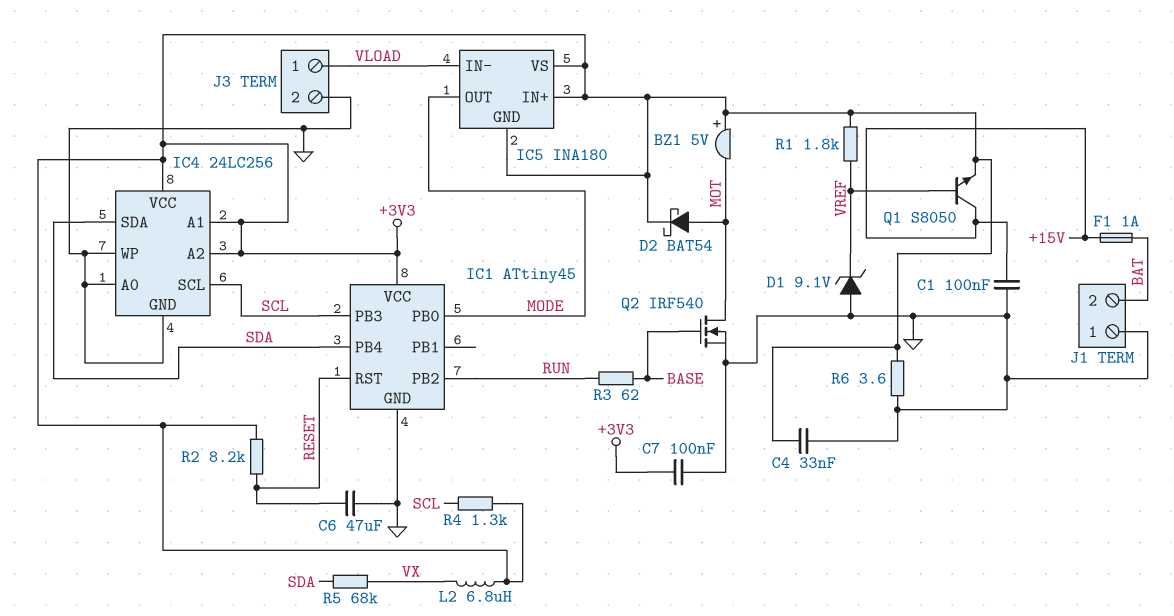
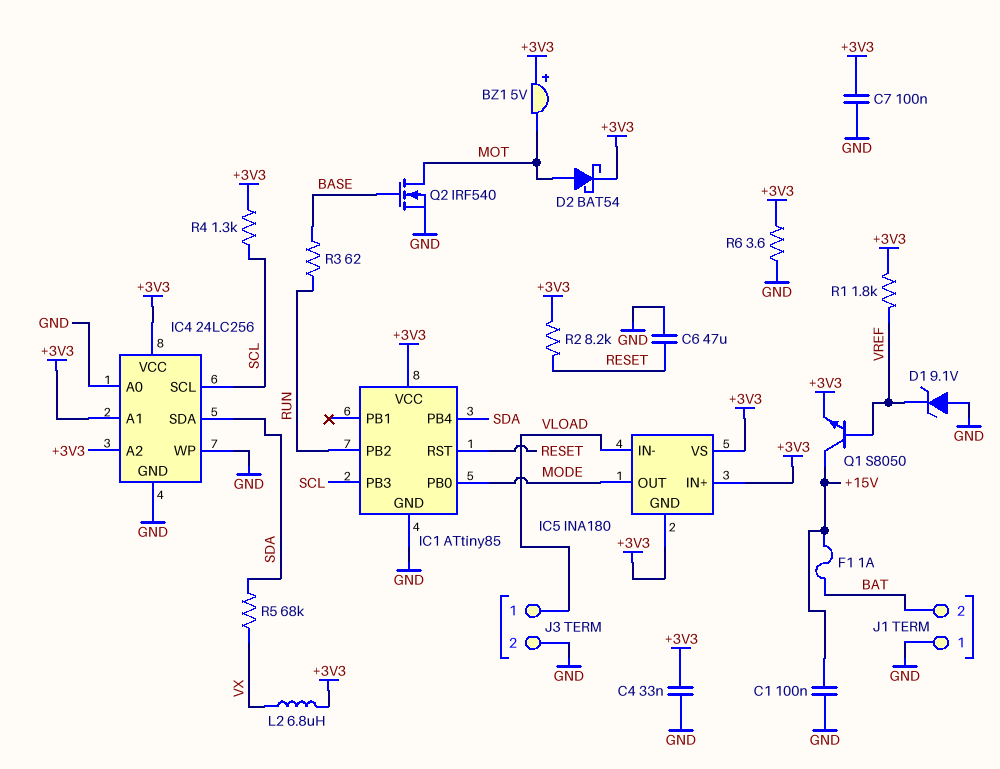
IC1: ATtiny45 -> ATtiny85

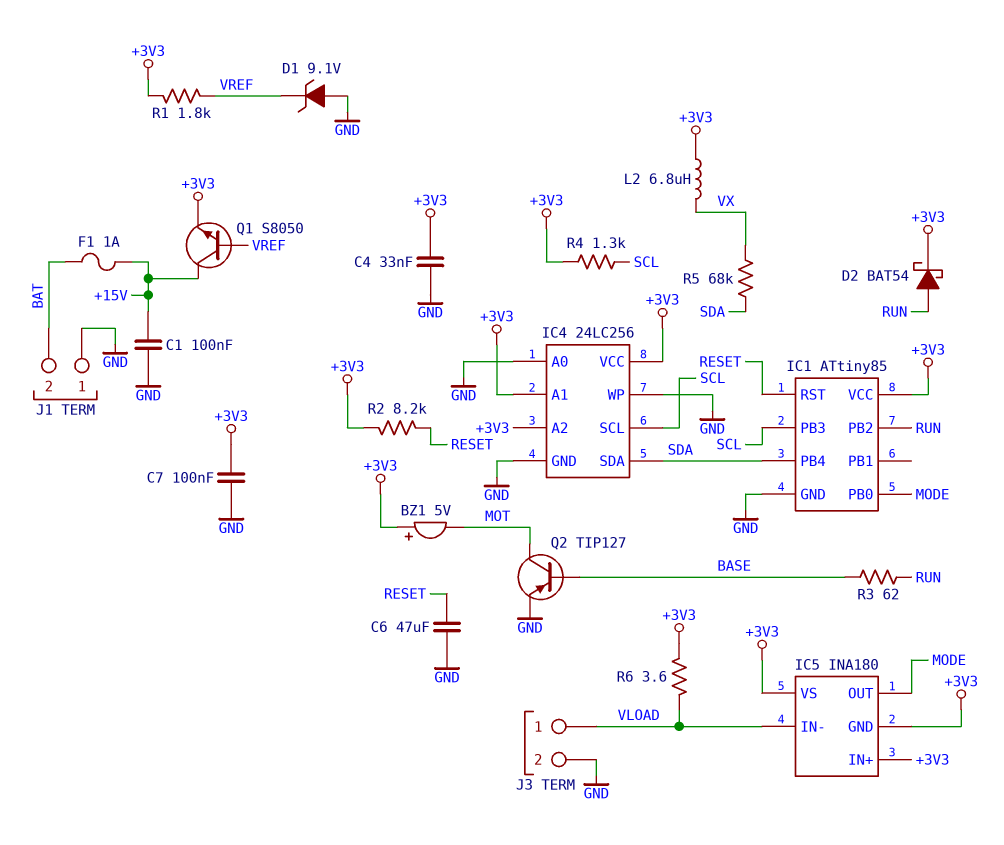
D2: schottky BAT54 (A MOT, K +3V3) -> schottky BAT54 (A RUN, K +3V3)
Q2: NMOS IRF540 (G BASE, D MOT, S GND) -> PNP TIP127 (B BASE, C MOT, E GND)
R6: 3.6 (+3V3, GND) -> 3.6 (+3V3, VLOAD)

